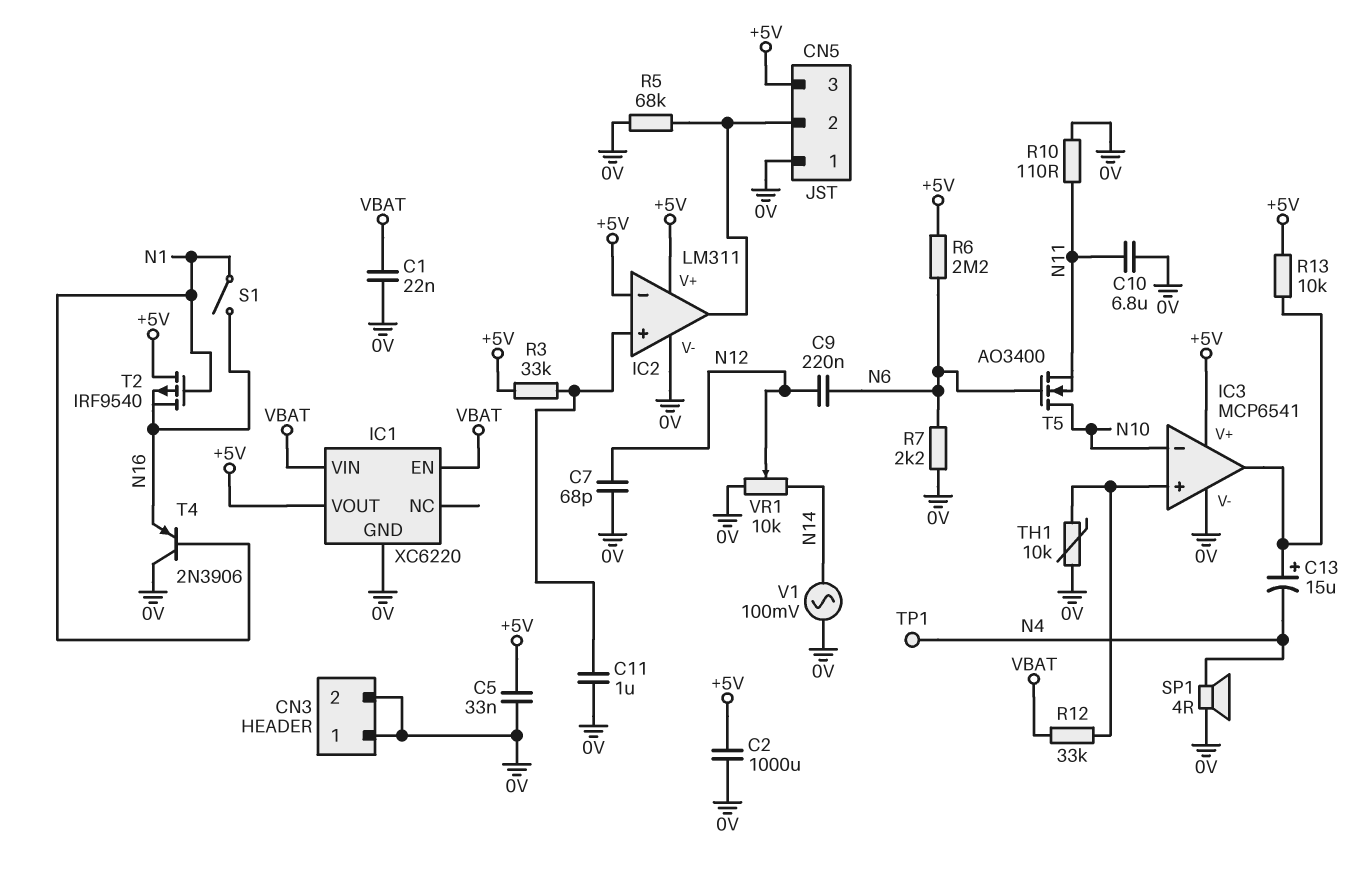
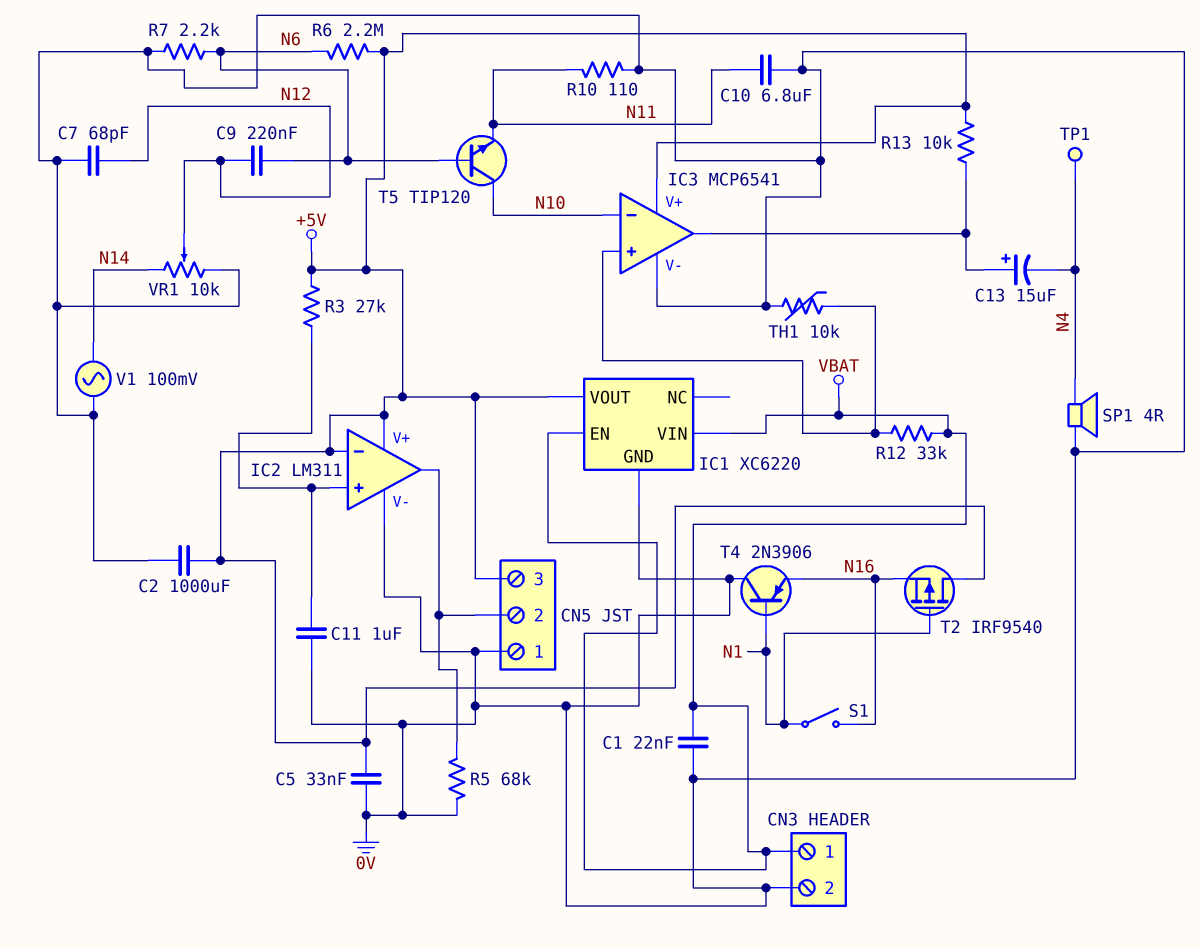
CN3 pin 1: 0V -> VBAT
R3: 33k (+5V, IC2/in+) -> 27k (+5V, IC2/in+)
T5: NMOS AO3400 (G N6, D N10, S N11) -> NPN TIP120 (B N6, C N10, E N11)

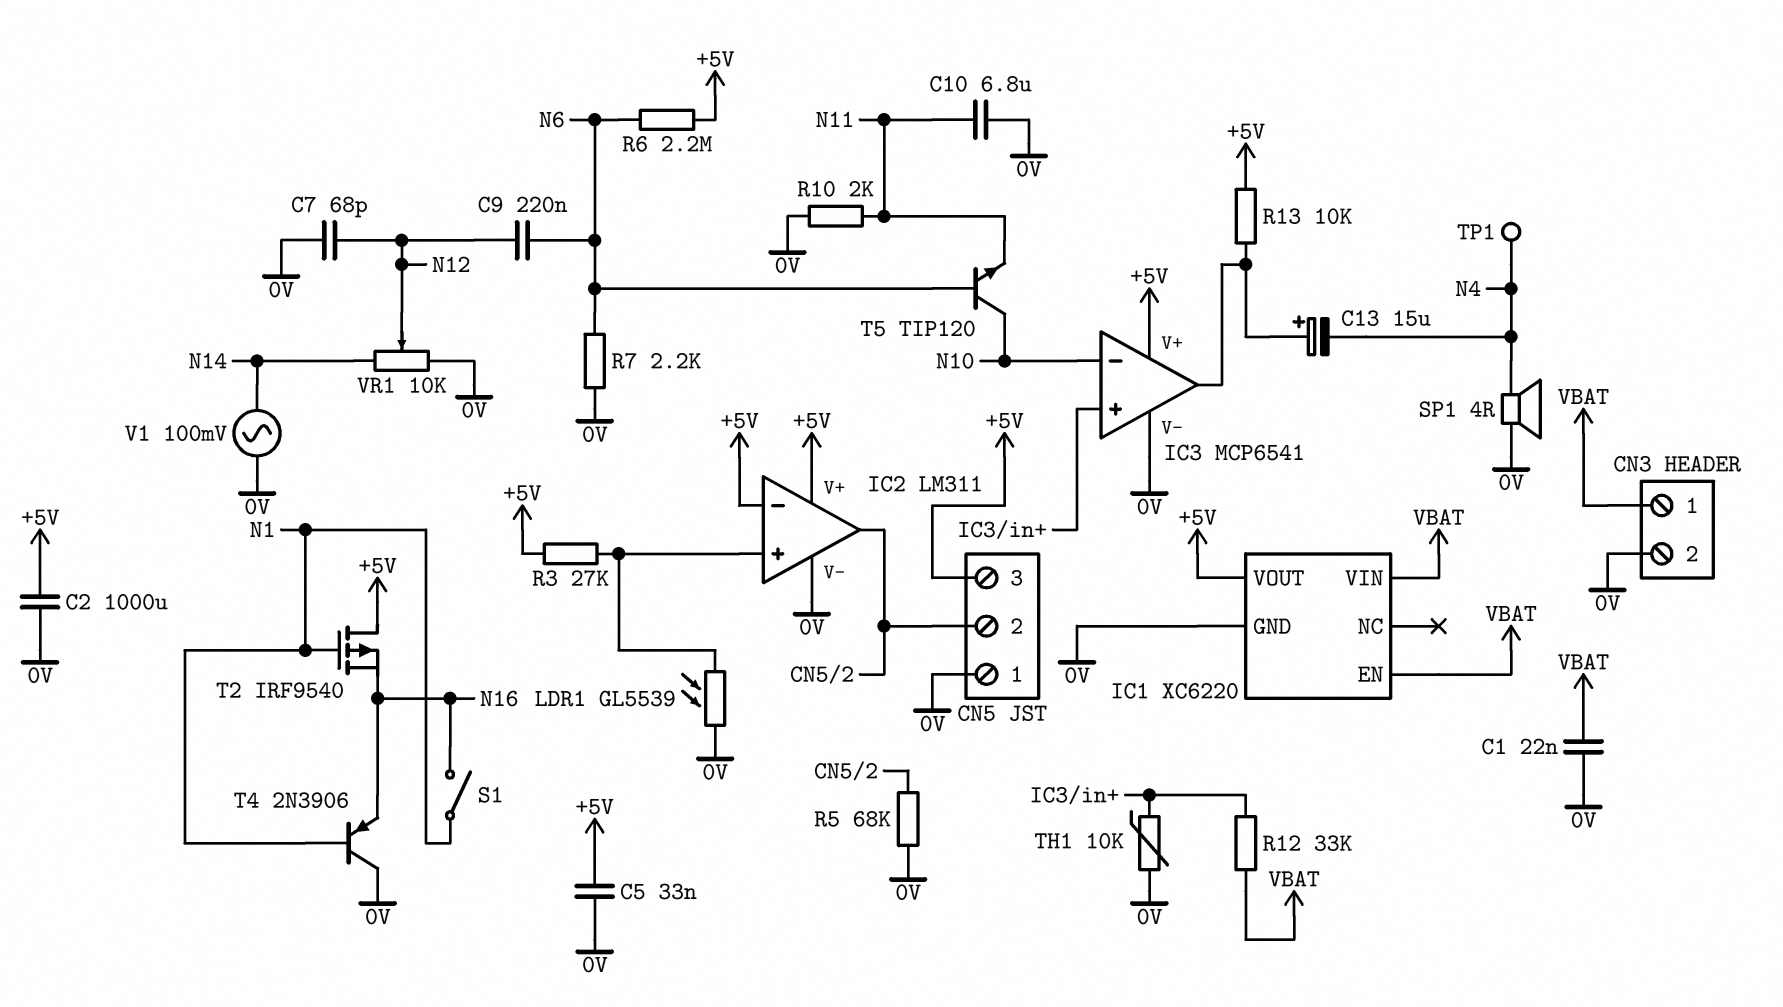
C11: 1uF (0V, IC2/in+) -> none
LDR1: none -> GL5539 (0V, IC2/in+)
R10: 110 (0V, N11) -> 2k (0V, N11)

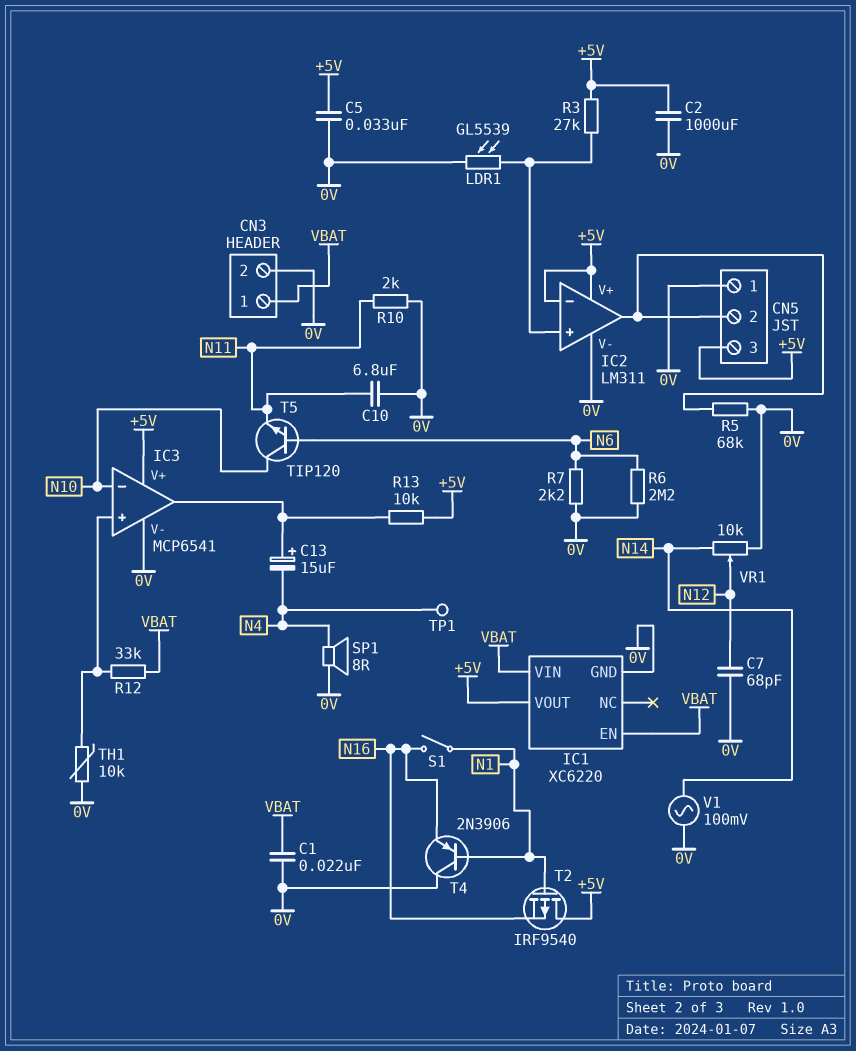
C9: 220nF (N6, N12) -> none
R6: 2.2M (+5V, N6) -> 2.2M (0V, N6)
SP1: speaker 4R (0V, N4) -> speaker 8R (0V, N4)

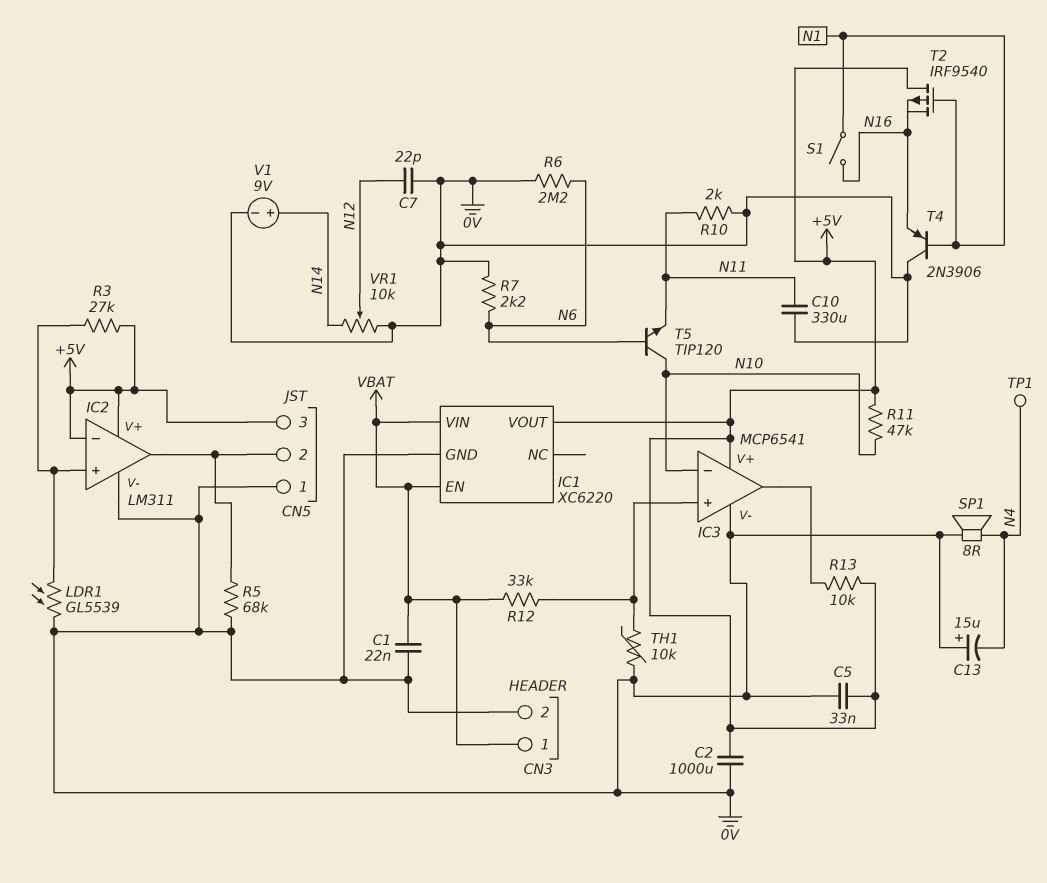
C7: 68pF (0V, N12) -> 22pF (0V, N12)
C10: 6.8uF (0V, N11) -> 330uF (0V, N11)
C13: 15uF (plus IC3/out, minus N4) -> 15uF (plus 0V, minus N4)
R11: none -> 47k (+5V, N10)
V1: AC 100mV (0V, N14) -> 9V (plus N14, minus 0V)

